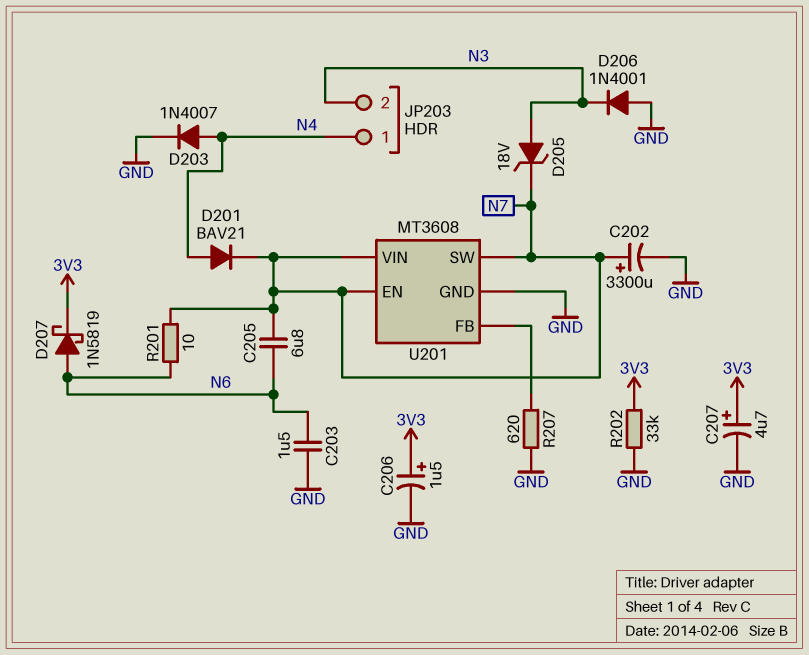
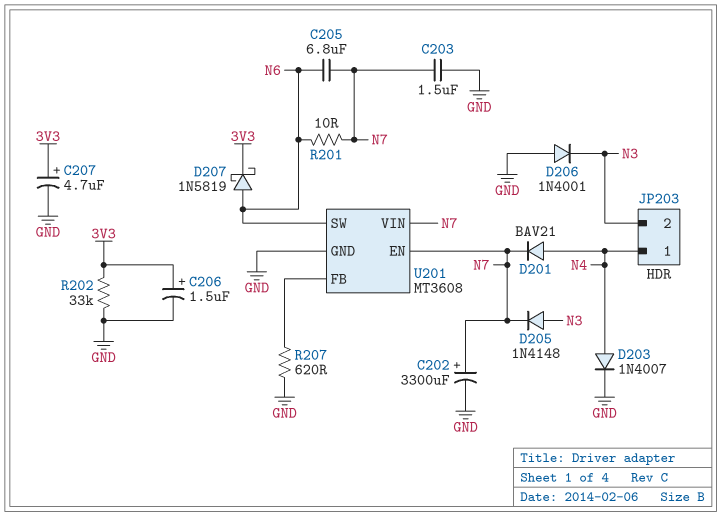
C203: 1.5uF (GND, N6) -> 1.5uF (GND, N7)
D205: zener 18V (A N3, K N7) -> diode 1N4148 (A N3, K N7)
U201 pin SW: N7 -> N6

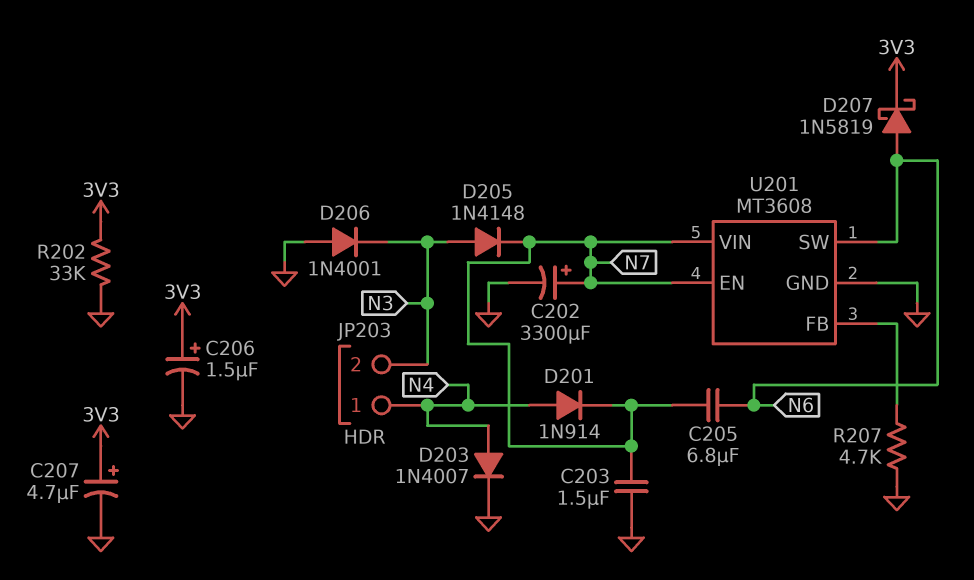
D201: diode BAV21 (A N4, K N7) -> diode 1N914 (A N4, K N7)
R201: 10 (N6, N7) -> none
R207: 620 (GND, U201/FB) -> 4.7k (GND, U201/FB)

